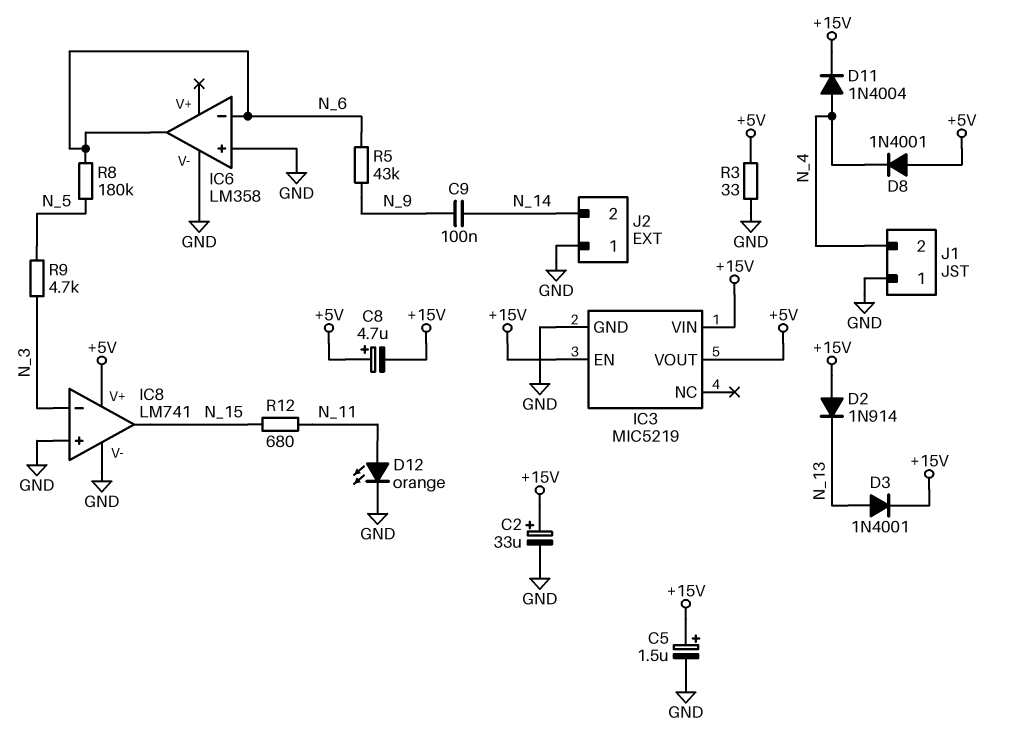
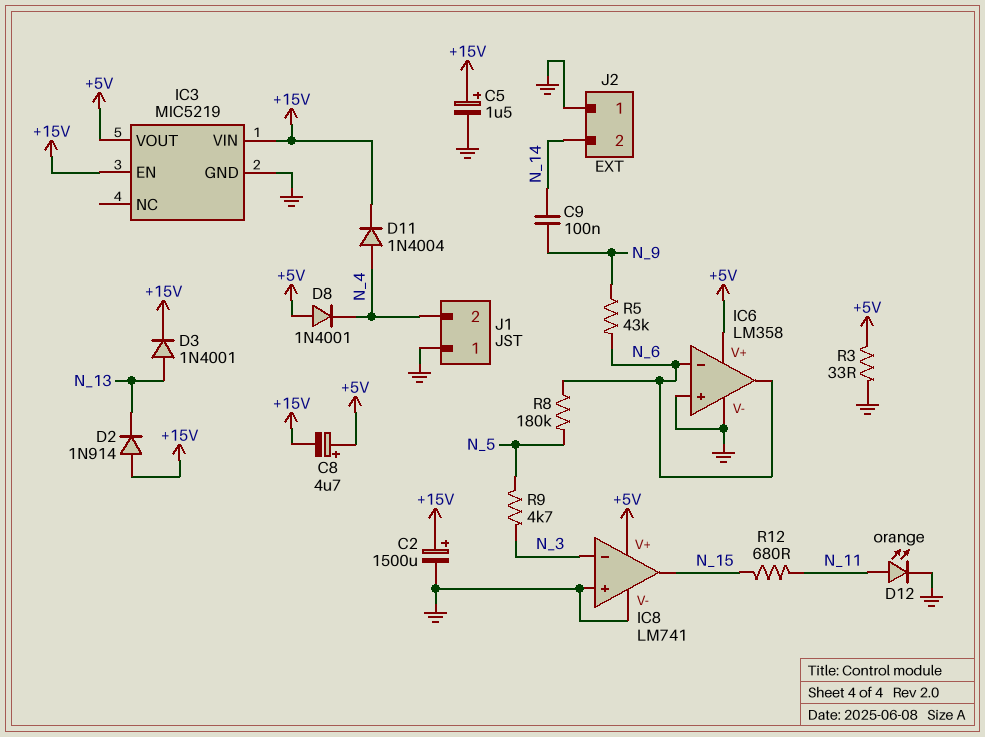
C2: 33uF (plus +15V, minus GND) -> 1500uF (plus +15V, minus GND)
IC6 pin V+: none -> +5V

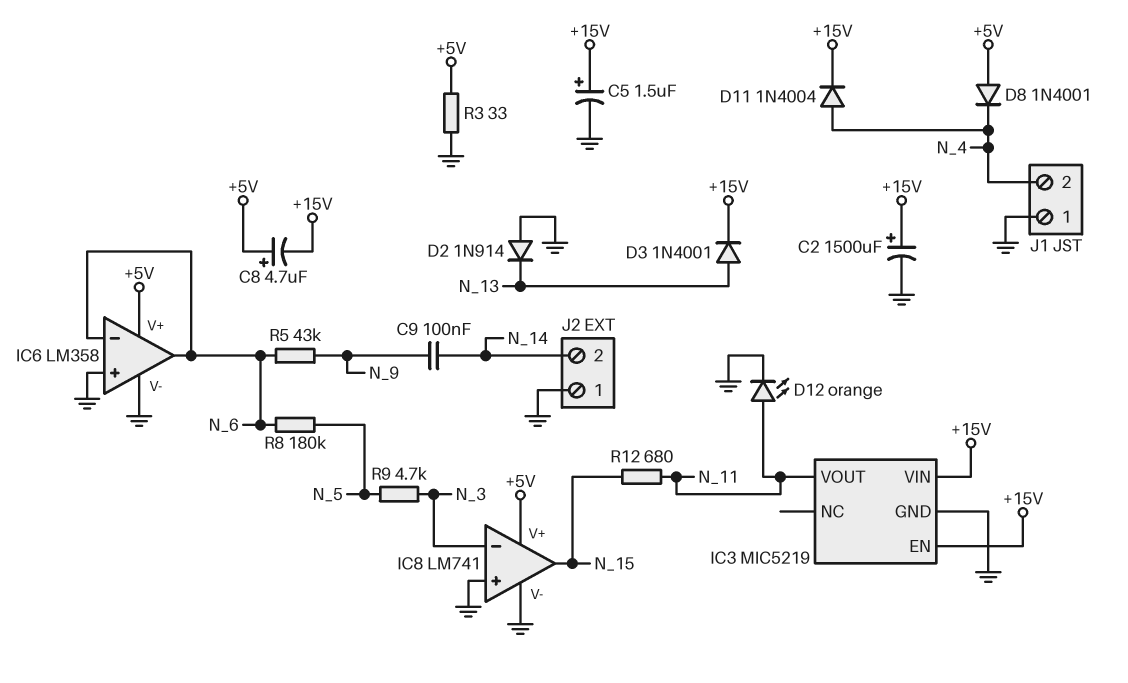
D2: diode 1N914 (A +15V, K N_13) -> diode 1N914 (A GND, K N_13)
IC3 pin VOUT: +5V -> N_11

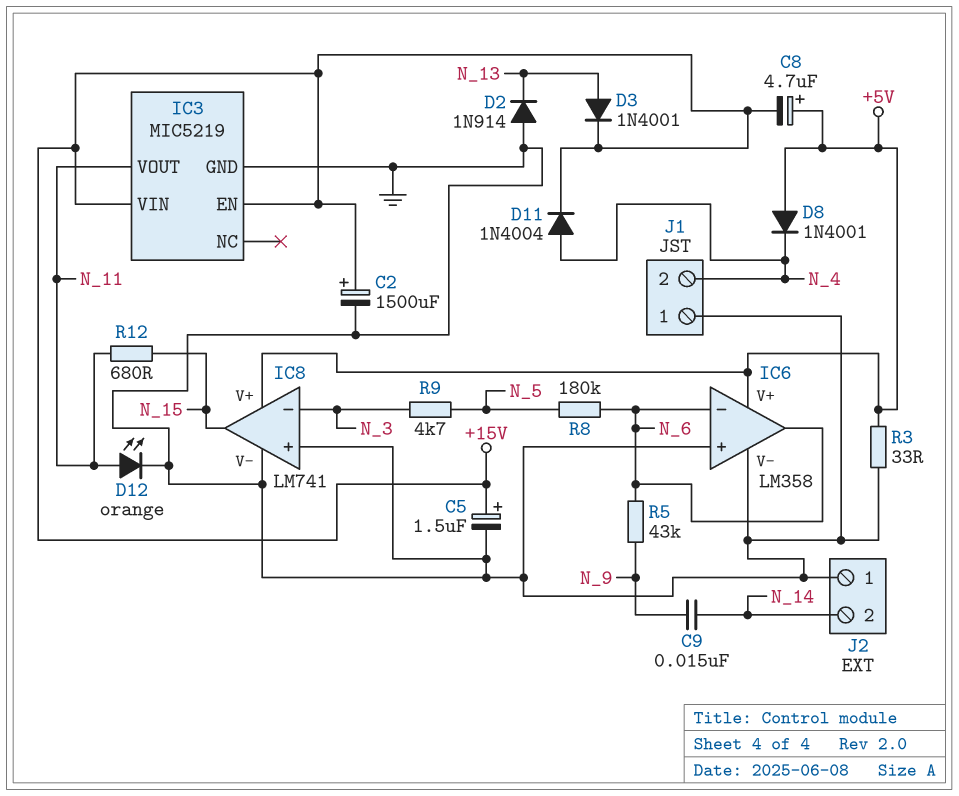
C9: 100nF (N_9, N_14) -> 15nF (N_9, N_14)

